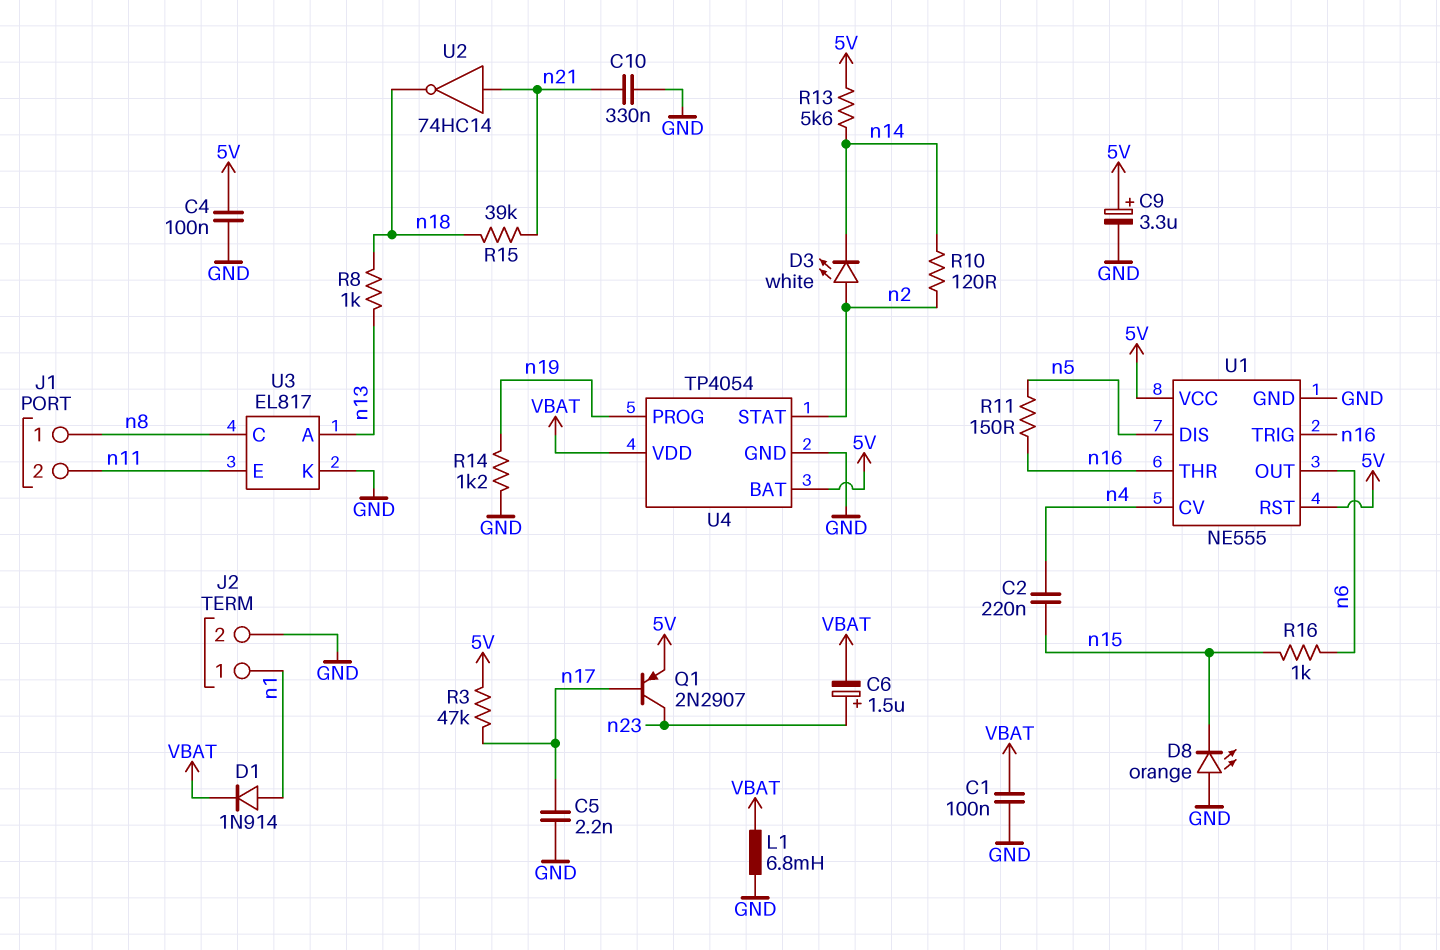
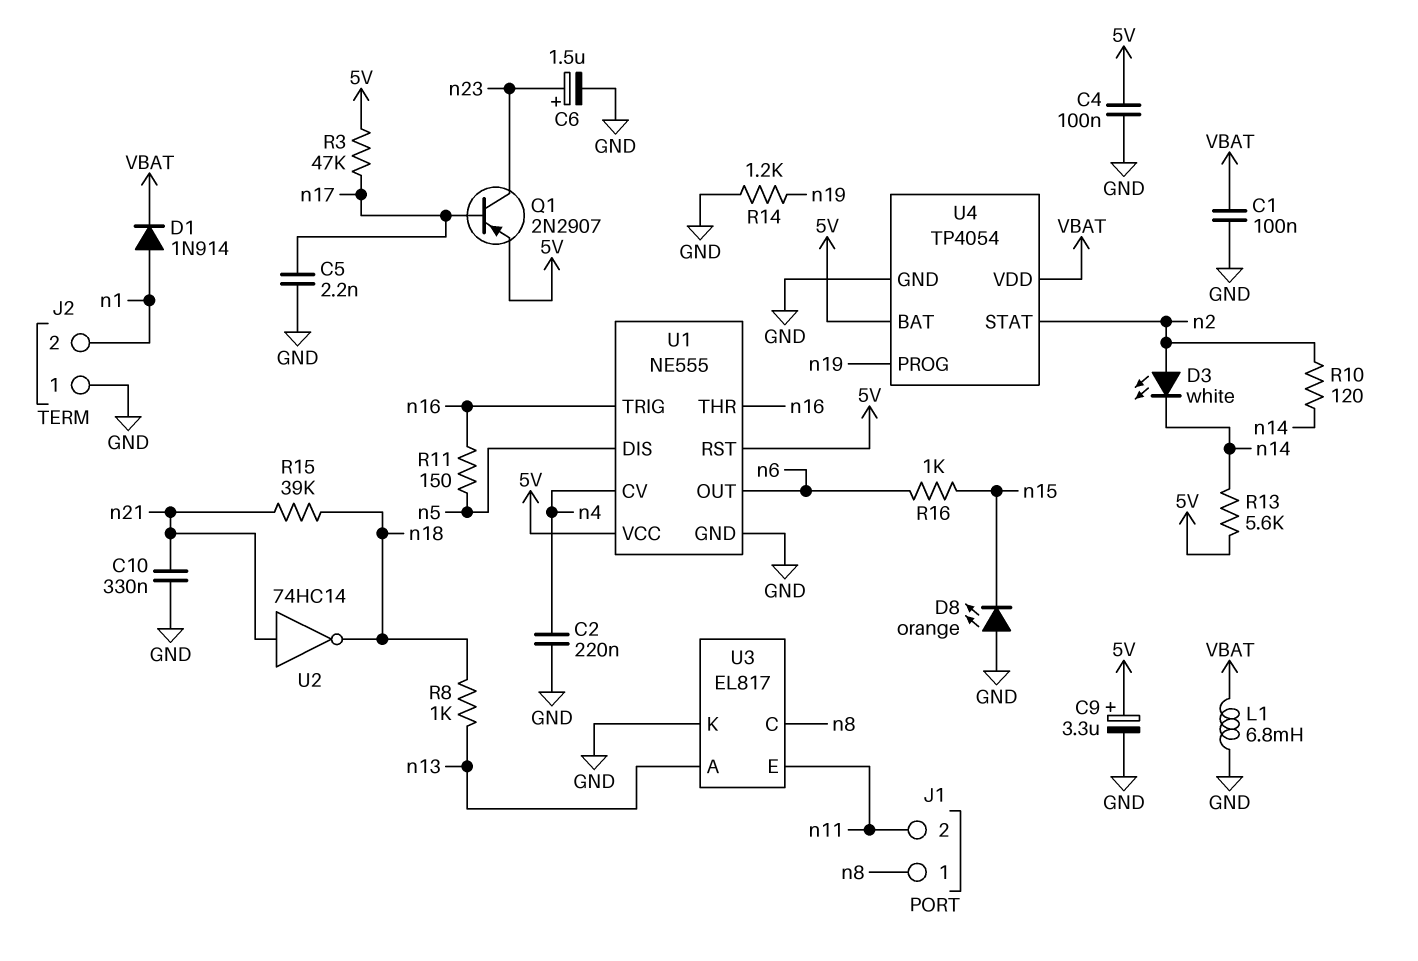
C2: 220nF (n4, n15) -> 220nF (GND, n4)
C6: 1.5uF (plus n23, minus VBAT) -> 1.5uF (plus n23, minus GND)
J2 pin 1: n1 -> GND
J2 pin 2: GND -> n1

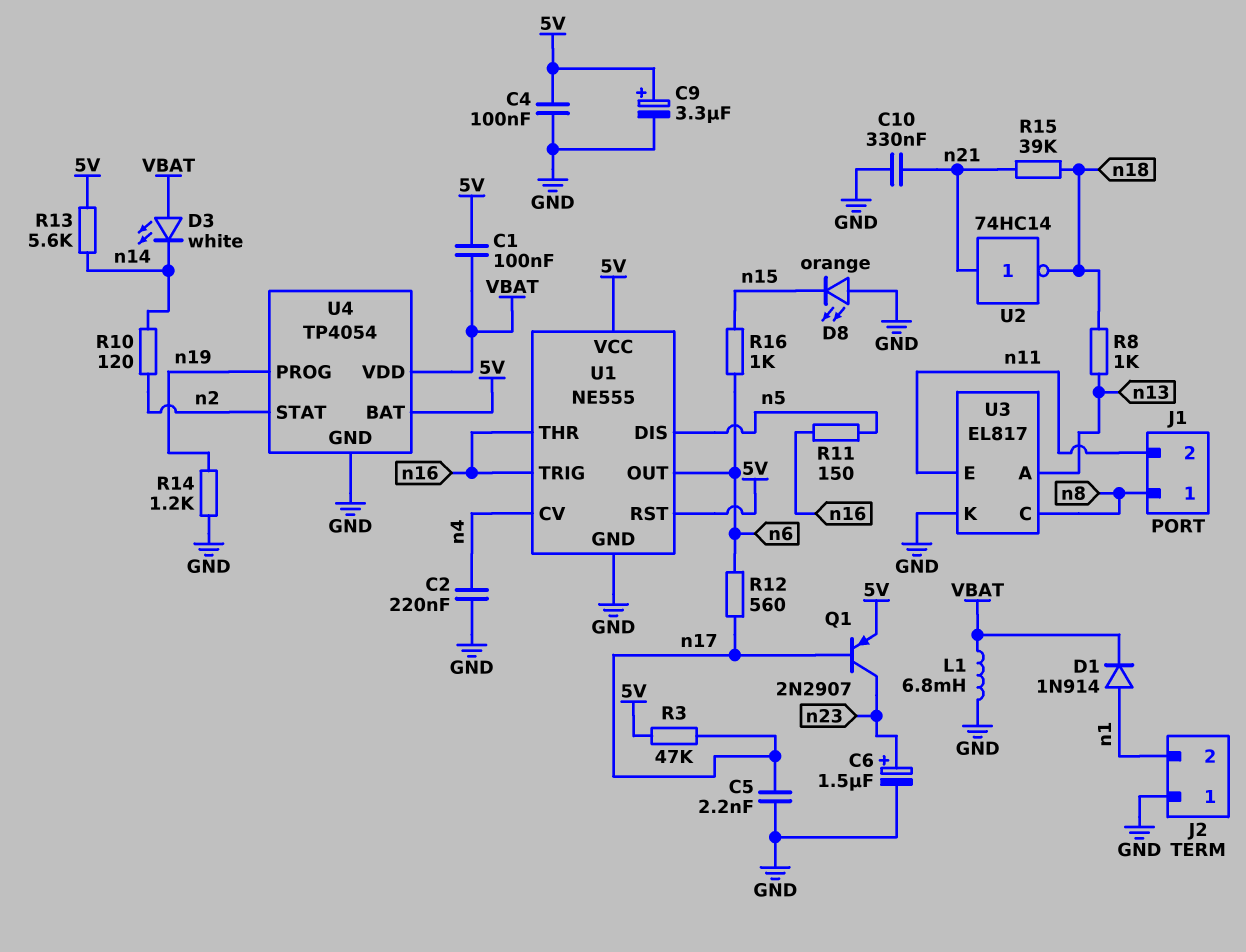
C1: 100nF (GND, VBAT) -> 100nF (5V, VBAT)
D3: LED white (A n2, K n14) -> LED white (A VBAT, K n14)
R12: none -> 560 (n6, n17)

